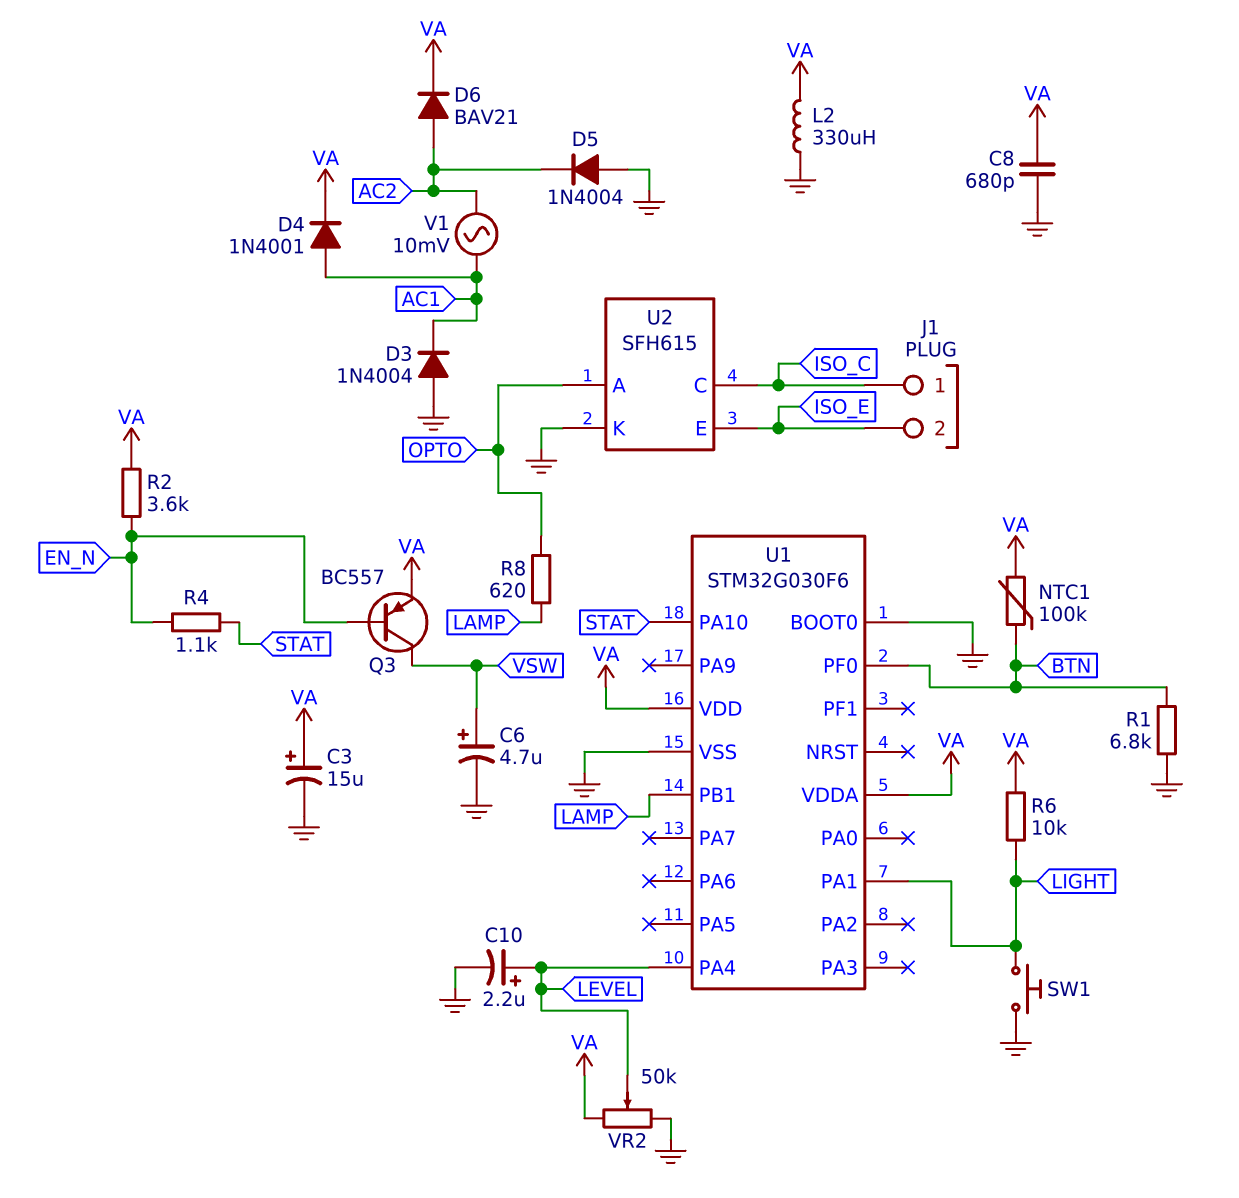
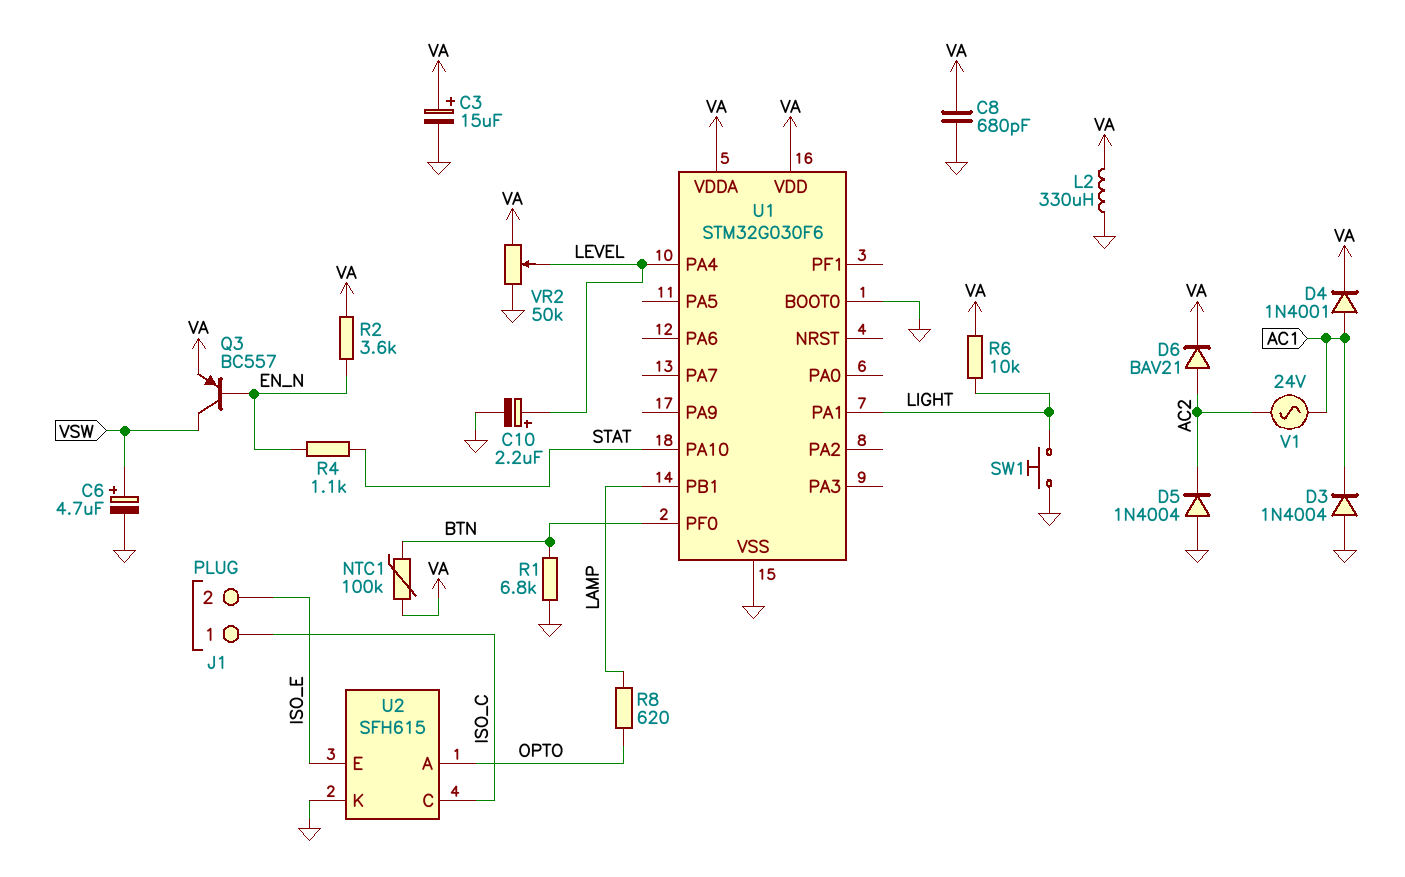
V1: AC 10mV (AC1, AC2) -> AC 24V (AC1, AC2)

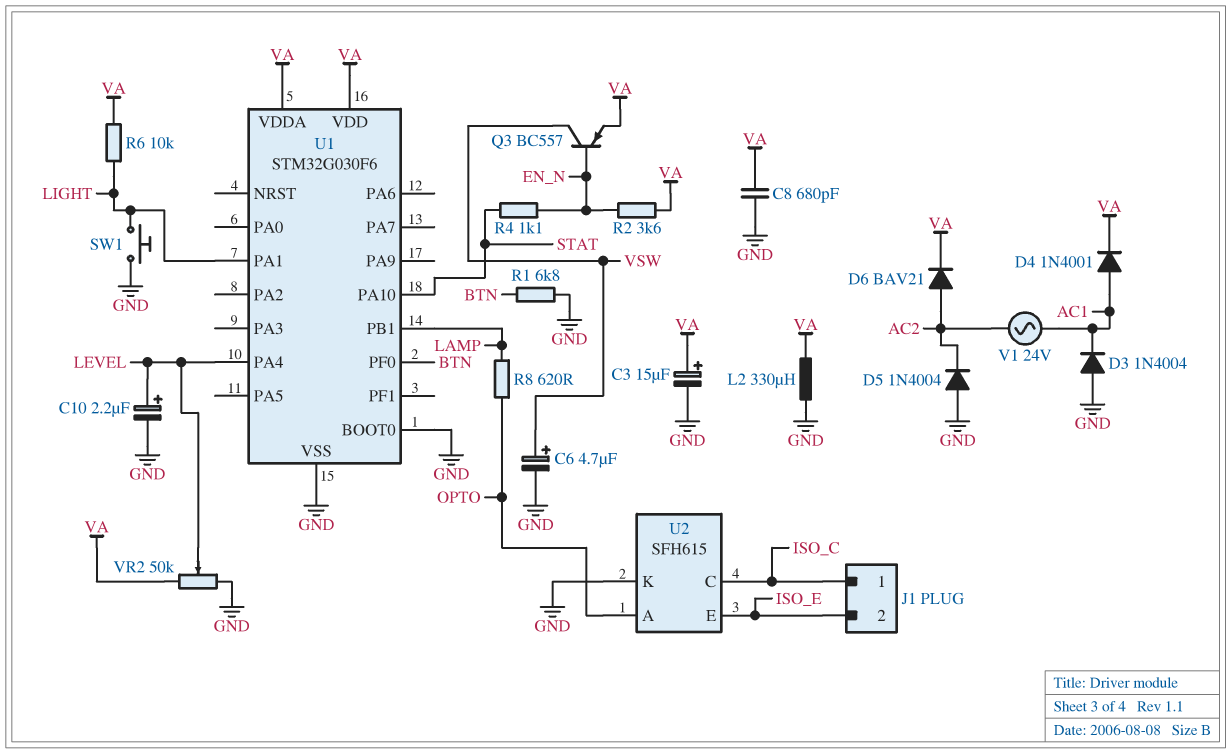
NTC1: 100k (BTN, VA) -> none

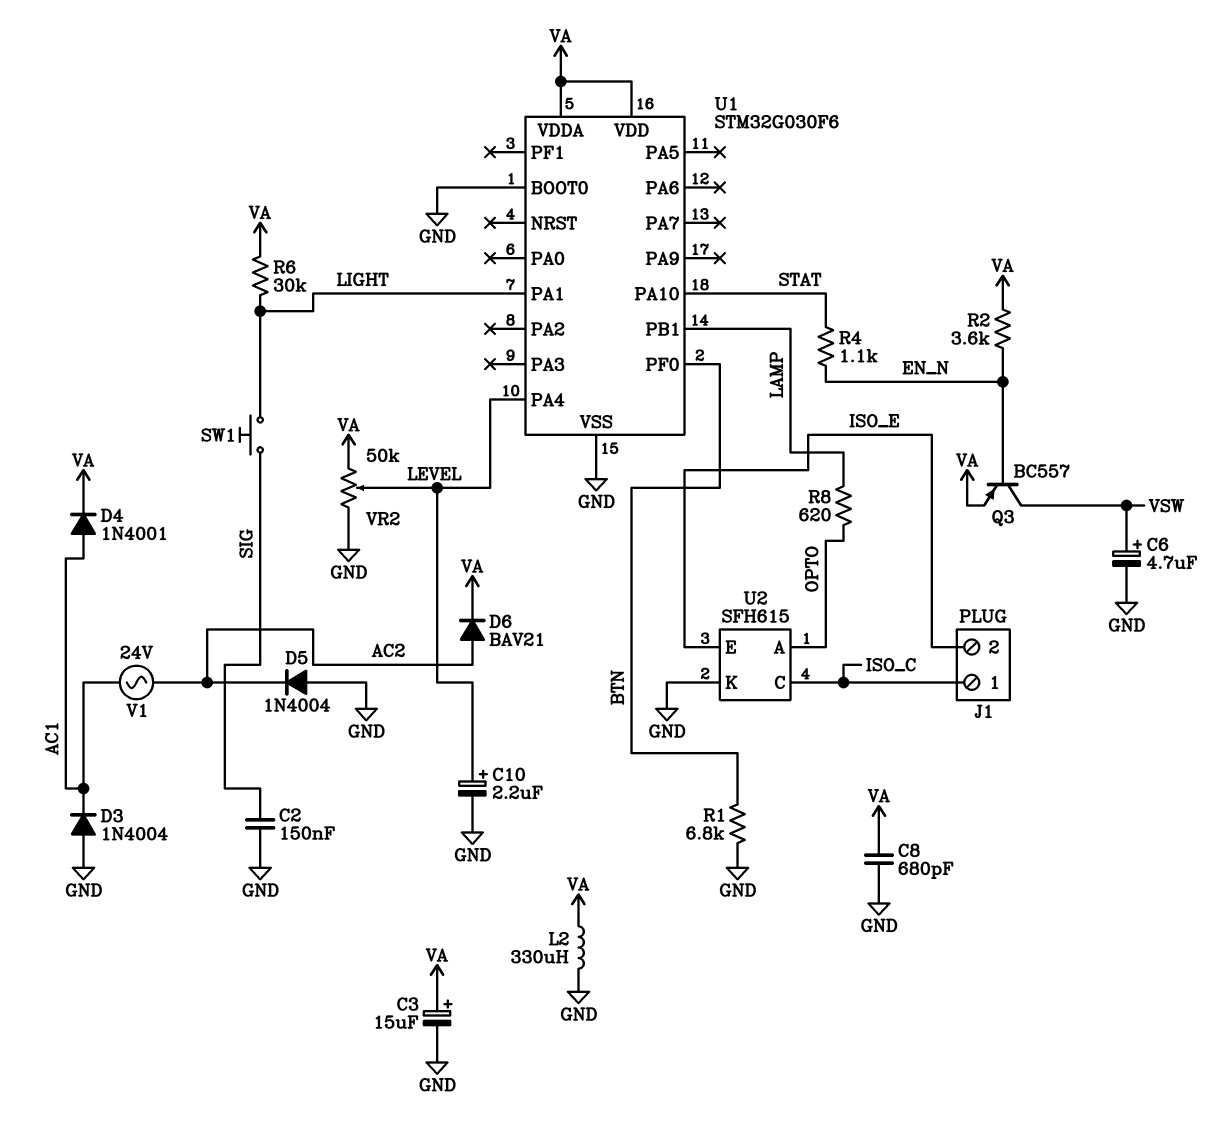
C2: none -> 150nF (GND, SIG)
R6: 10k (LIGHT, VA) -> 30k (LIGHT, VA)
SW1: button (GND, LIGHT) -> button (LIGHT, SIG)

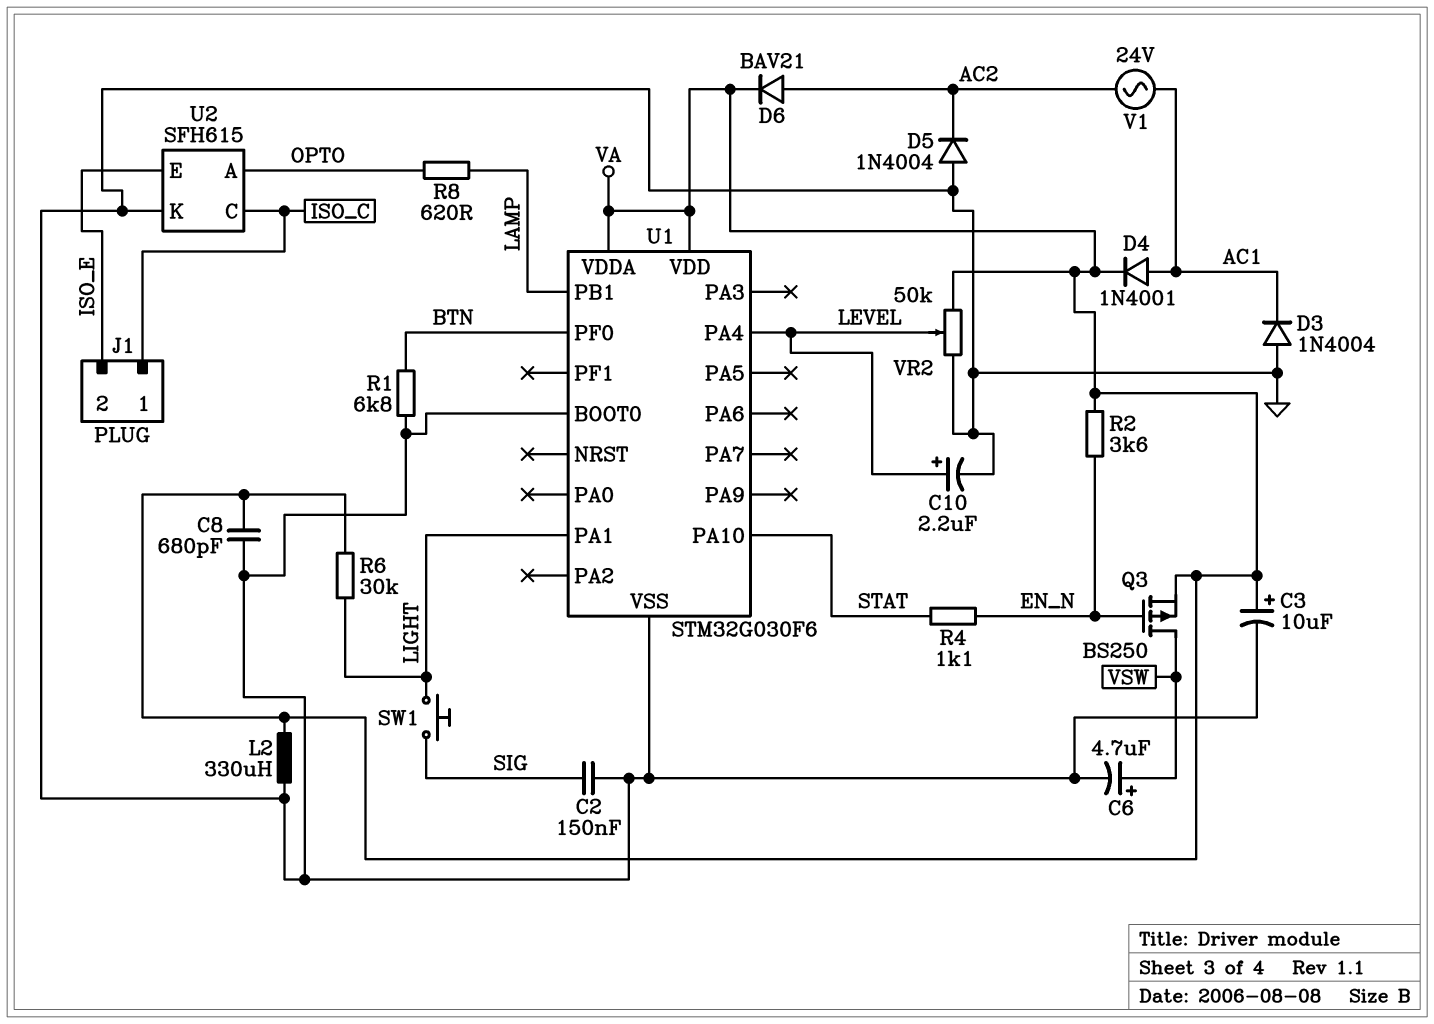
C3: 15uF (plus VA, minus GND) -> 10uF (plus VA, minus GND)
Q3: PNP BC557 (B EN_N, C VSW, E VA) -> PMOS BS250 (G EN_N, D VSW, S VA)

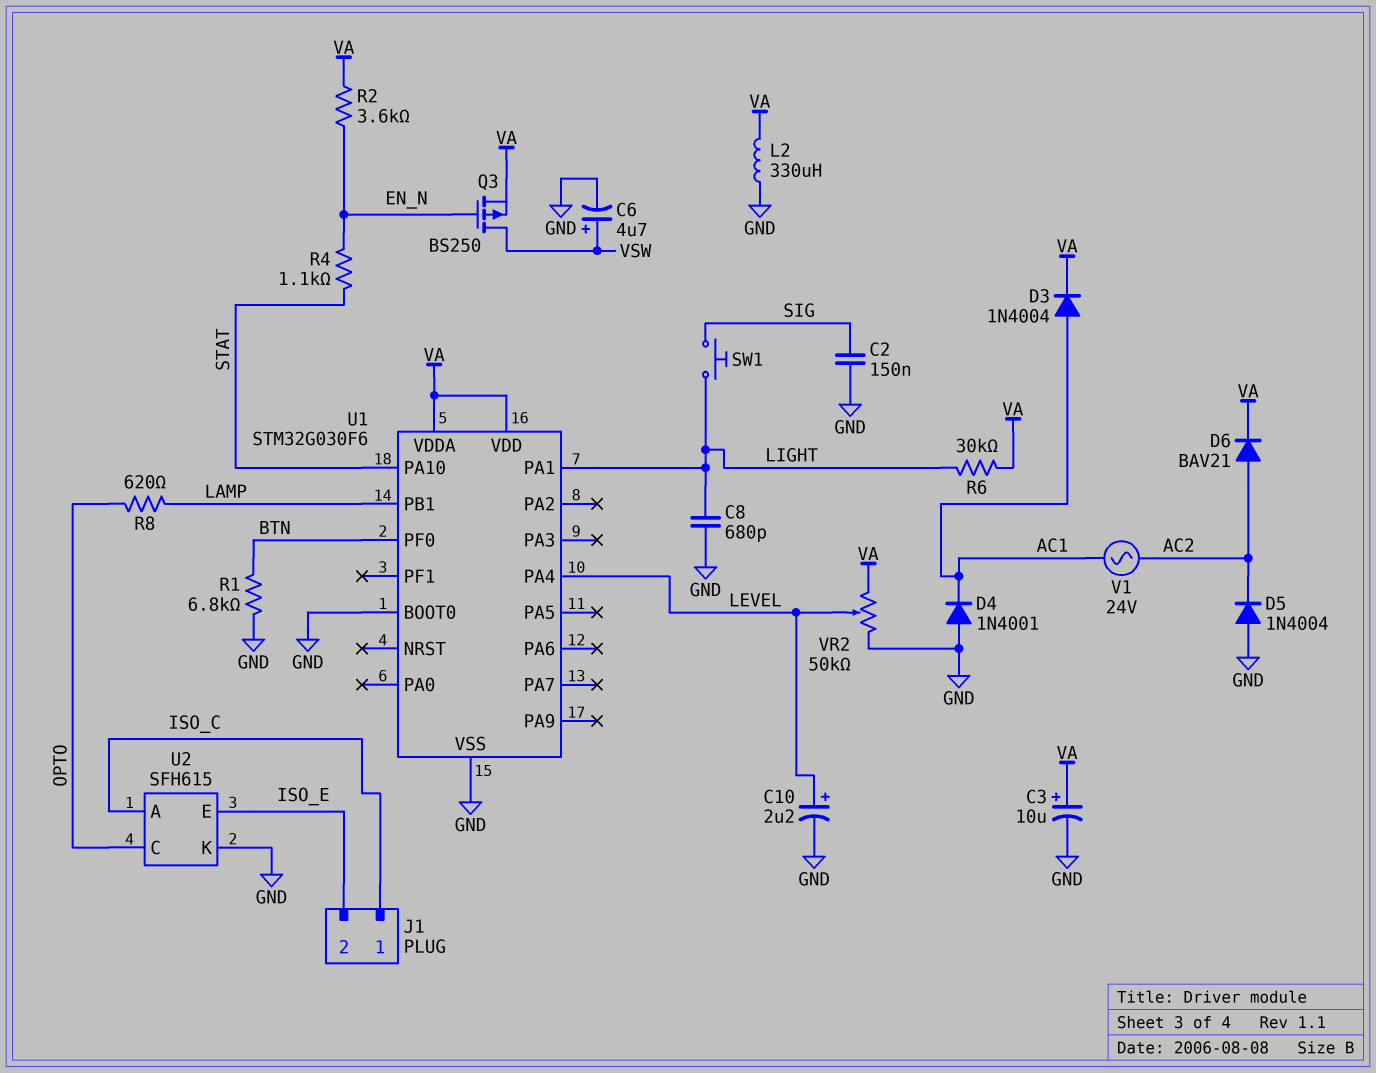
C8: 680pF (GND, VA) -> 680pF (GND, LIGHT)
D3: diode 1N4004 (A GND, K AC1) -> diode 1N4004 (A AC1, K VA)
D4: diode 1N4001 (A AC1, K VA) -> diode 1N4001 (A GND, K AC1)
U2 pin A: OPTO -> ISO_C
U2 pin C: ISO_C -> OPTO

